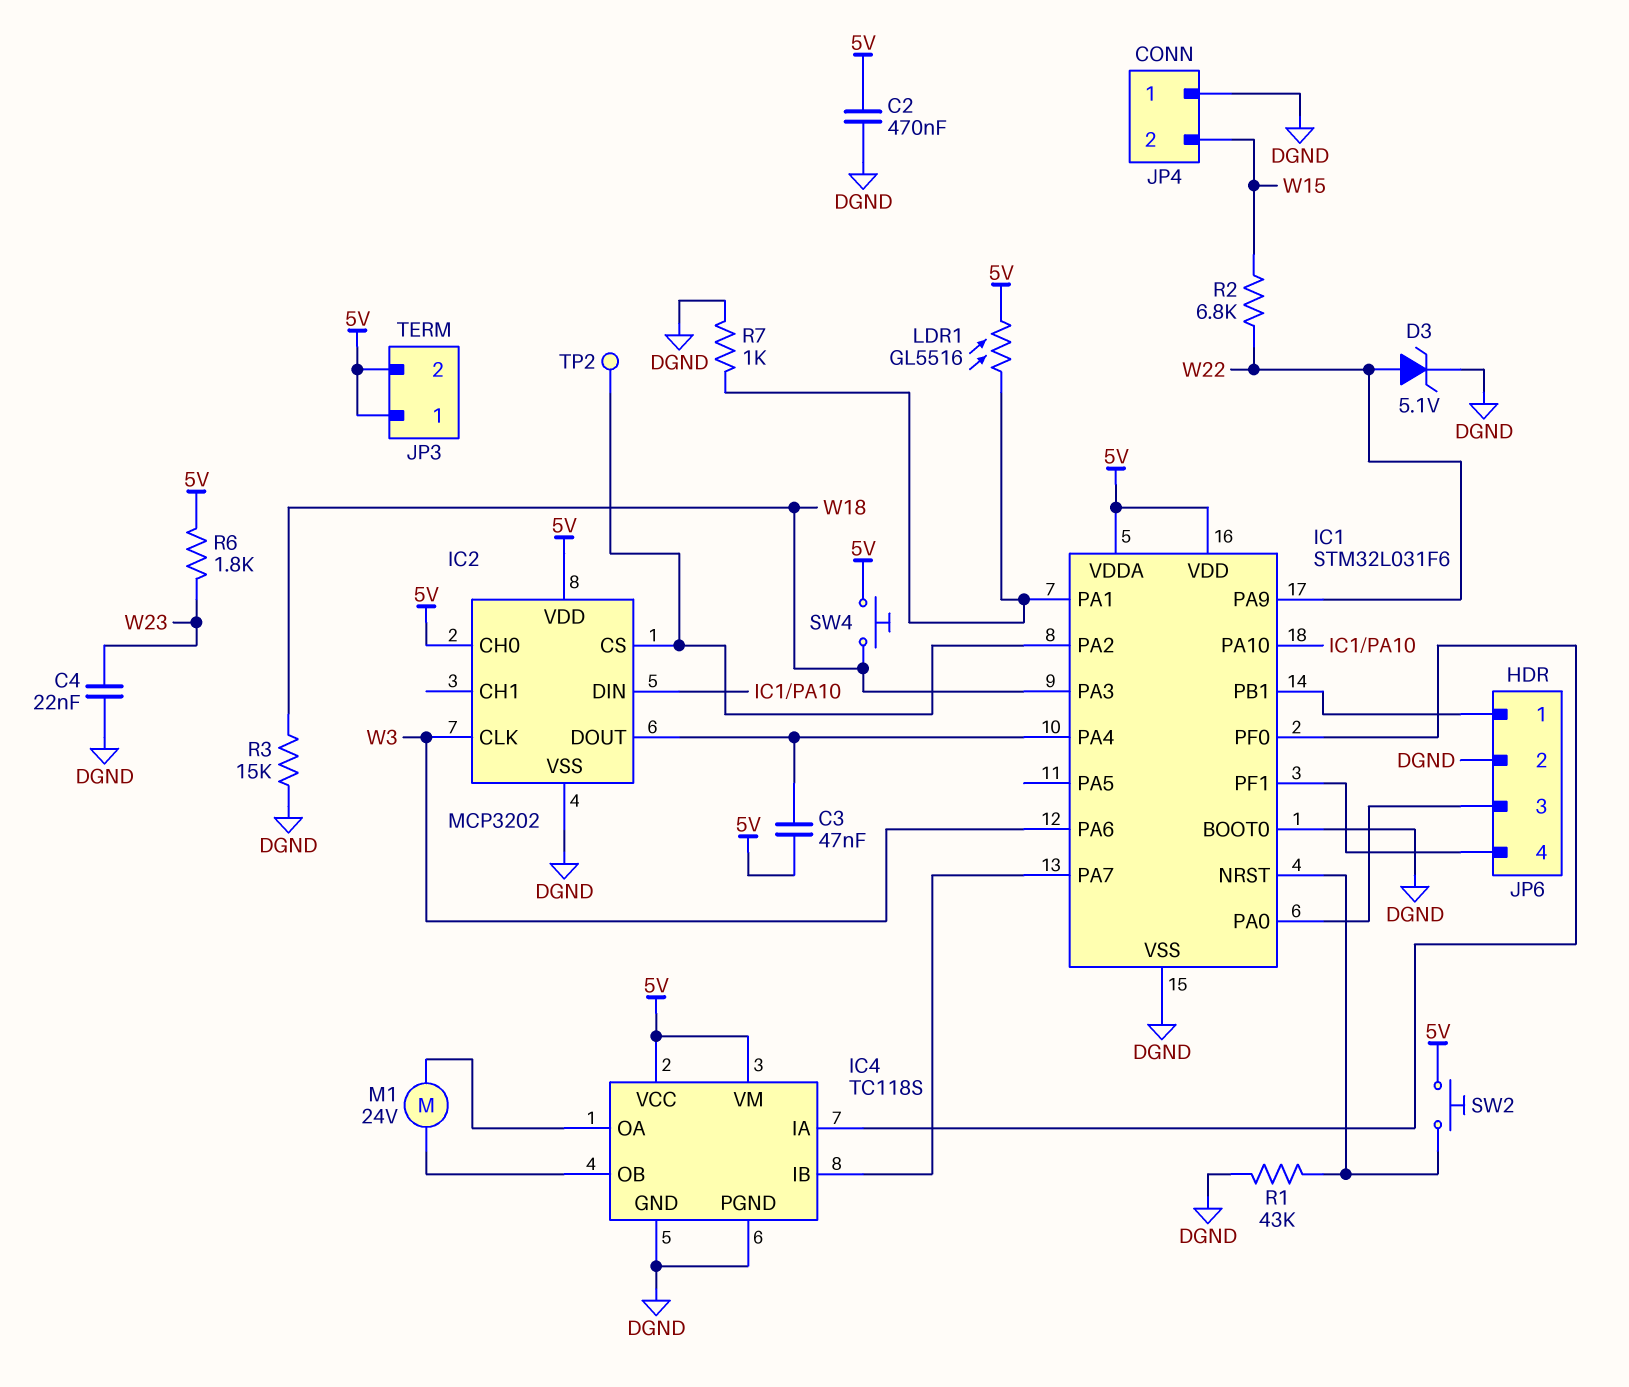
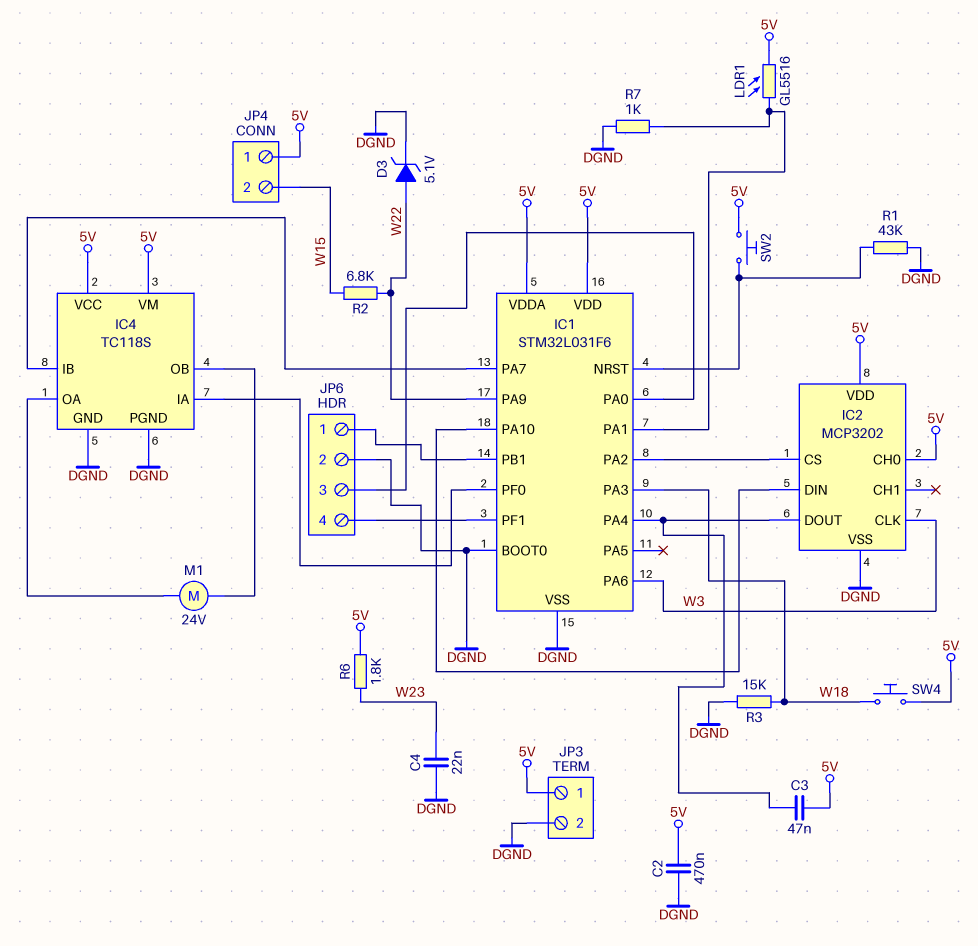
JP3 pin 2: 5V -> DGND
JP4 pin 1: DGND -> 5V
TP2: test point (IC1/PA2) -> none

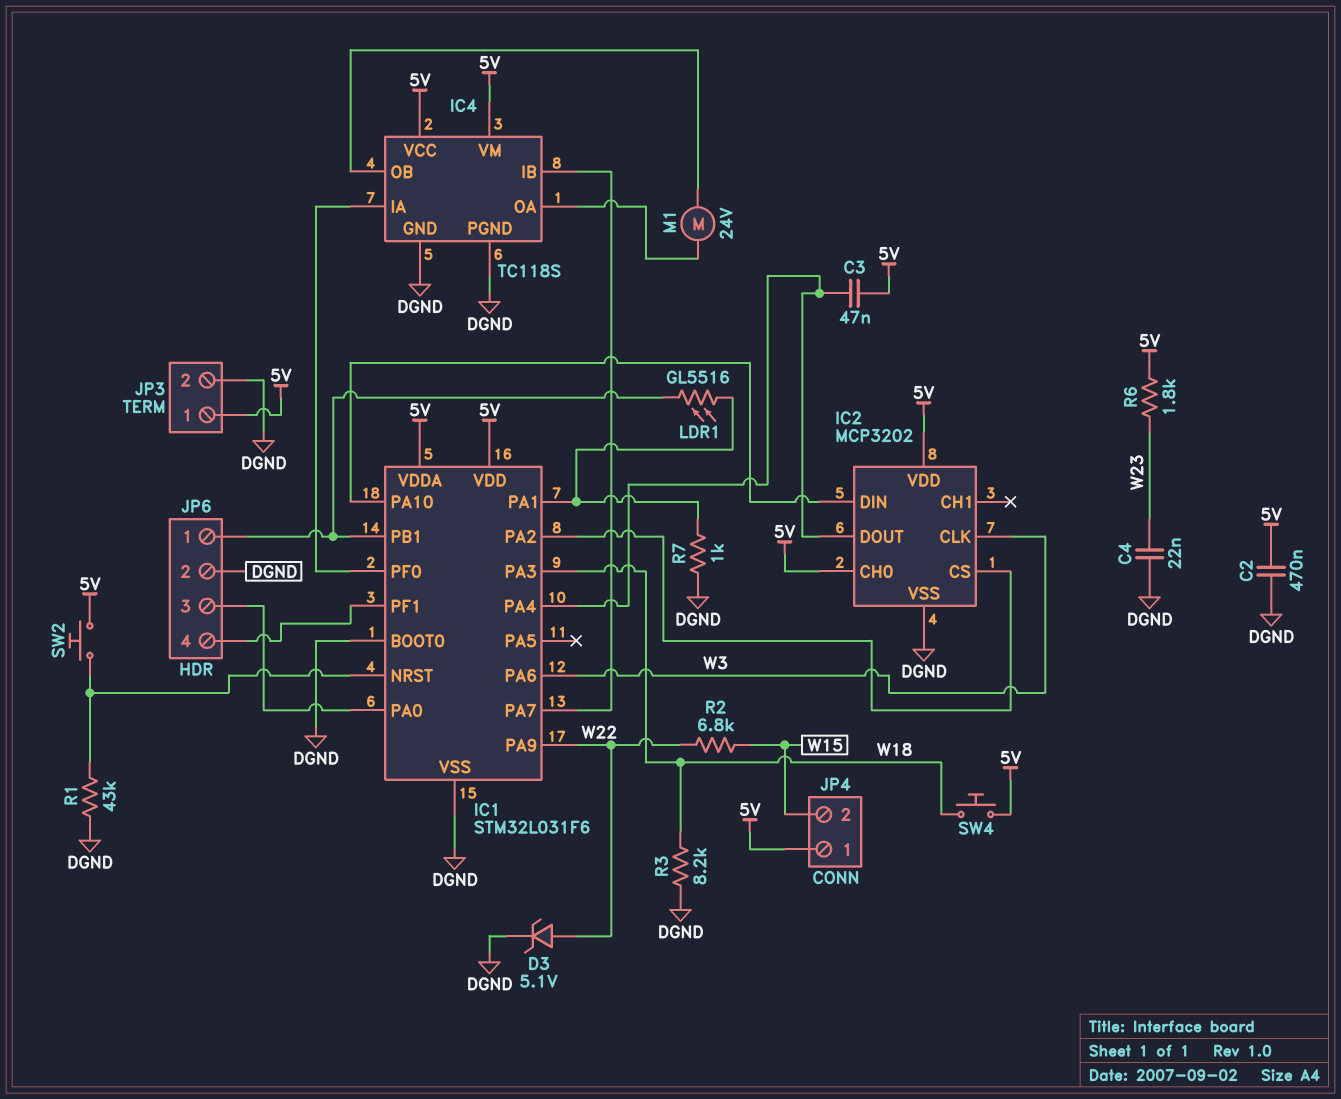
LDR1: GL5516 (5V, IC1/PA1) -> GL5516 (IC1/PA1, IC1/PB1)
R3: 15k (DGND, W18) -> 8.2k (DGND, W18)

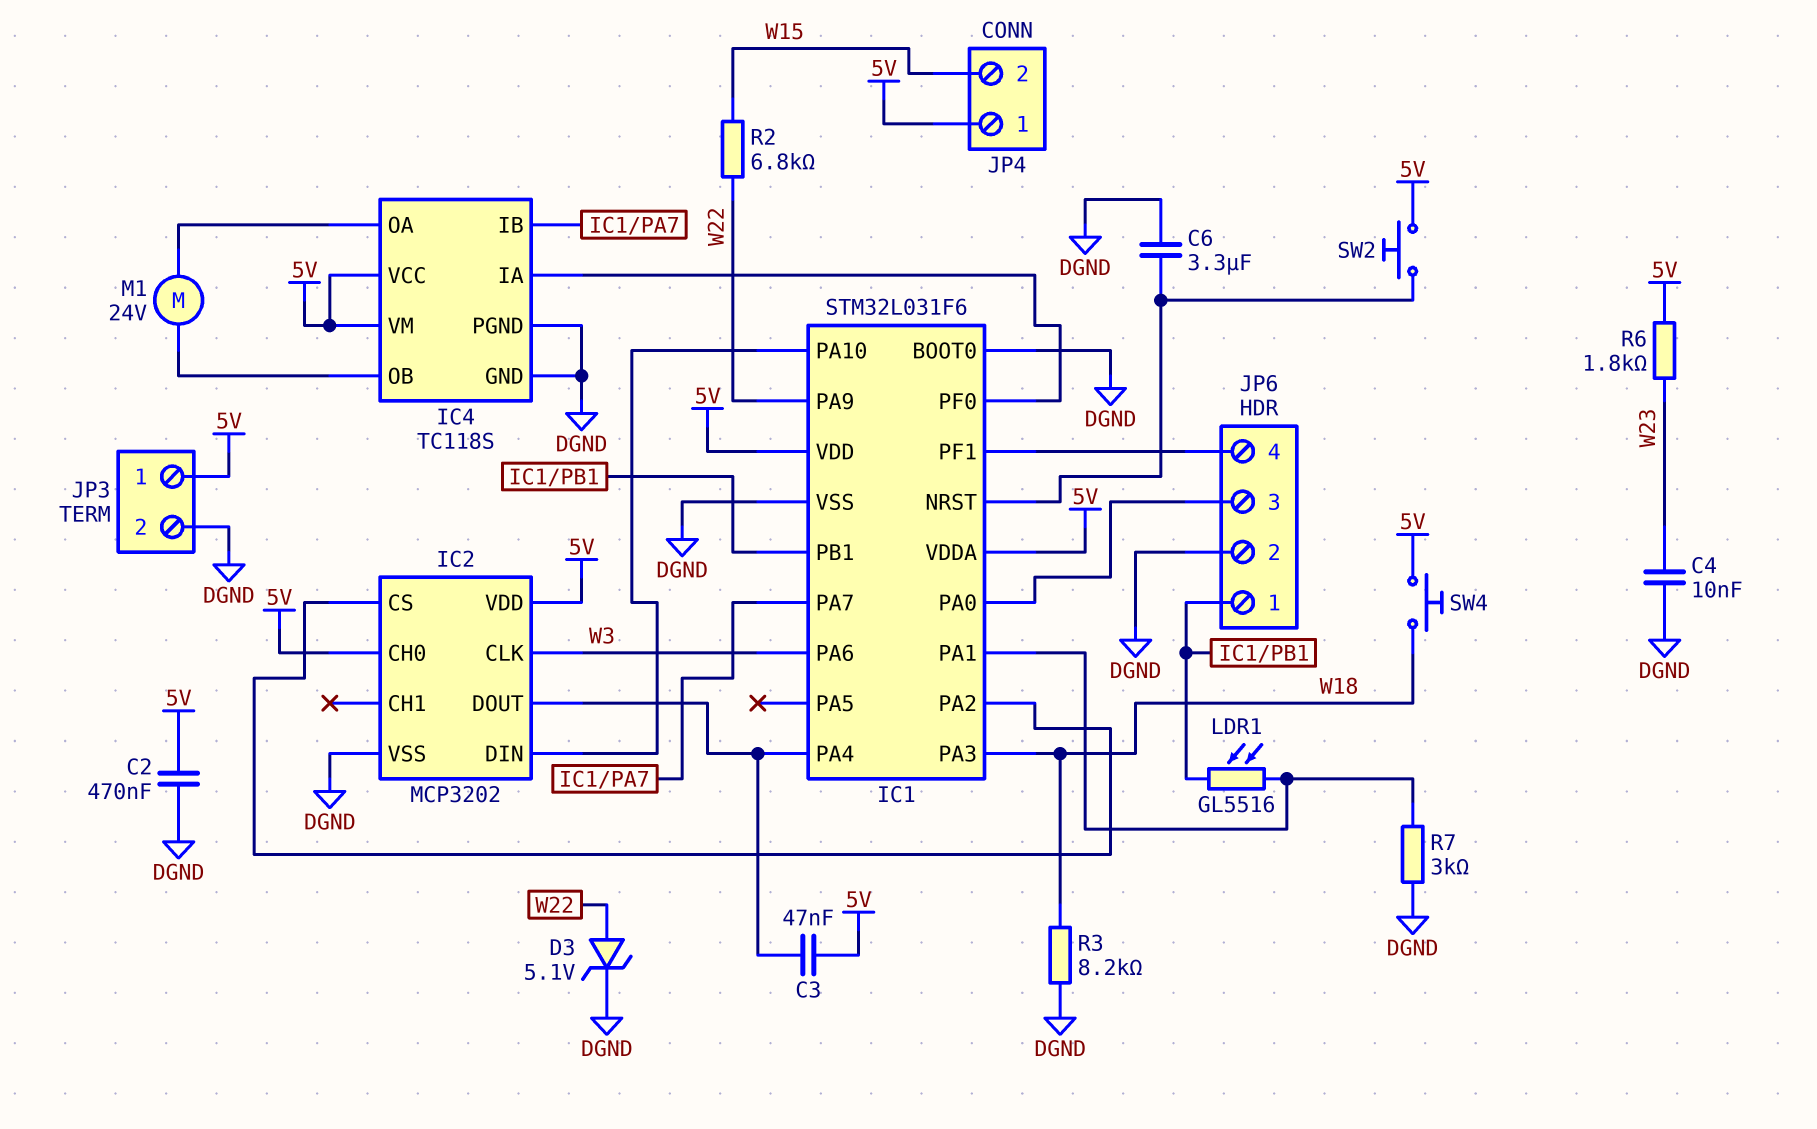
C4: 22nF (DGND, W23) -> 10nF (DGND, W23)
C6: none -> 3.3uF (DGND, IC1/NRST)
R1: 43k (DGND, IC1/NRST) -> none
R7: 1k (DGND, IC1/PA1) -> 3k (DGND, IC1/PA1)

